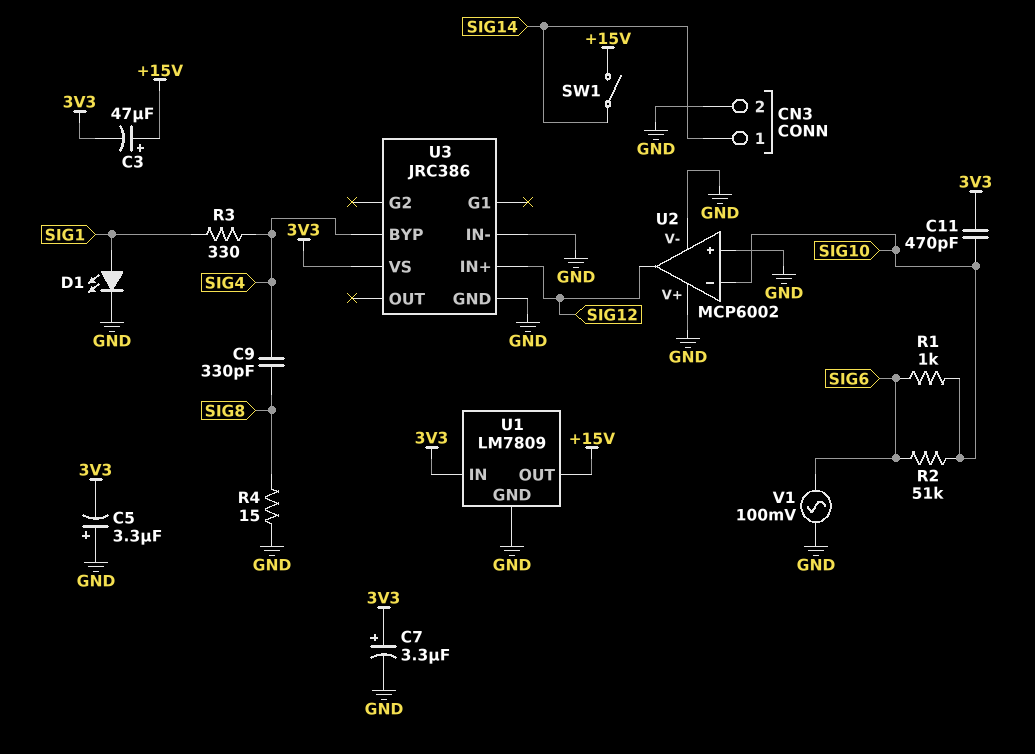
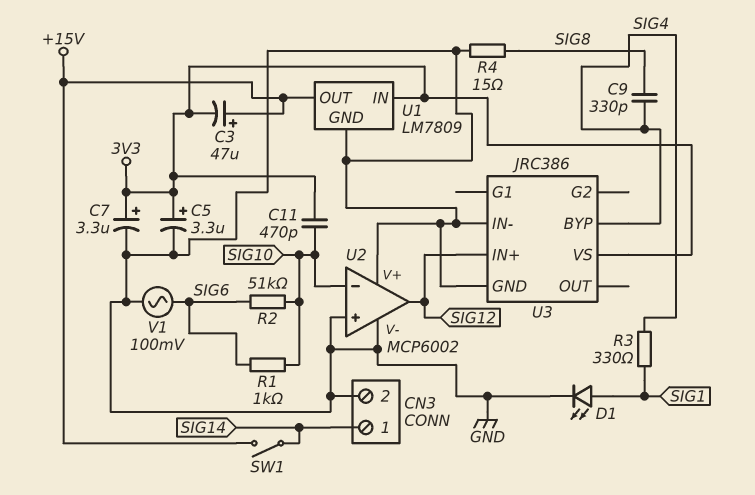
C5: 3.3uF (plus GND, minus 3V3) -> 3.3uF (plus 3V3, minus GND)

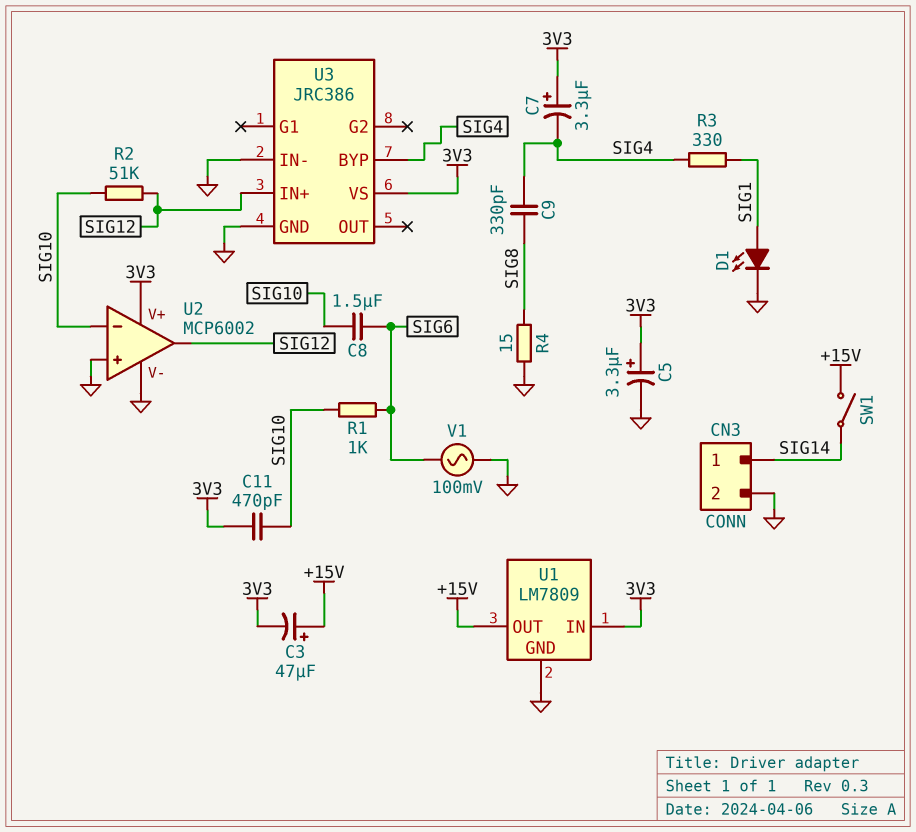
C7: 3.3uF (plus 3V3, minus GND) -> 3.3uF (plus 3V3, minus SIG4)
C8: none -> 1.5uF (SIG6, SIG10)
R2: 51k (SIG6, SIG10) -> 51k (SIG10, SIG12)
U2 pin V+: GND -> 3V3

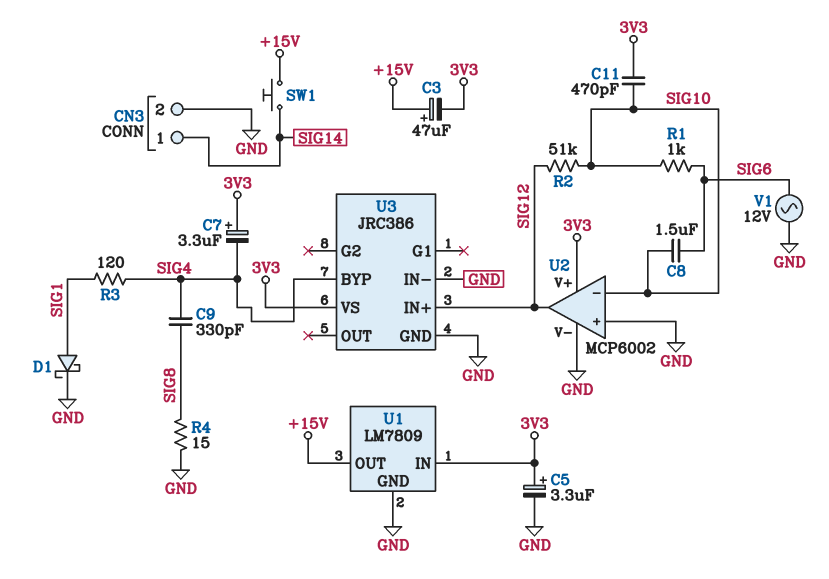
D1: LED (A SIG1, K GND) -> schottky (A SIG1, K GND)
R3: 330 (SIG1, SIG4) -> 120 (SIG1, SIG4)
SW1: switch (+15V, SIG14) -> button (+15V, SIG14)
V1: AC 100mV (GND, SIG6) -> AC 12V (GND, SIG6)

